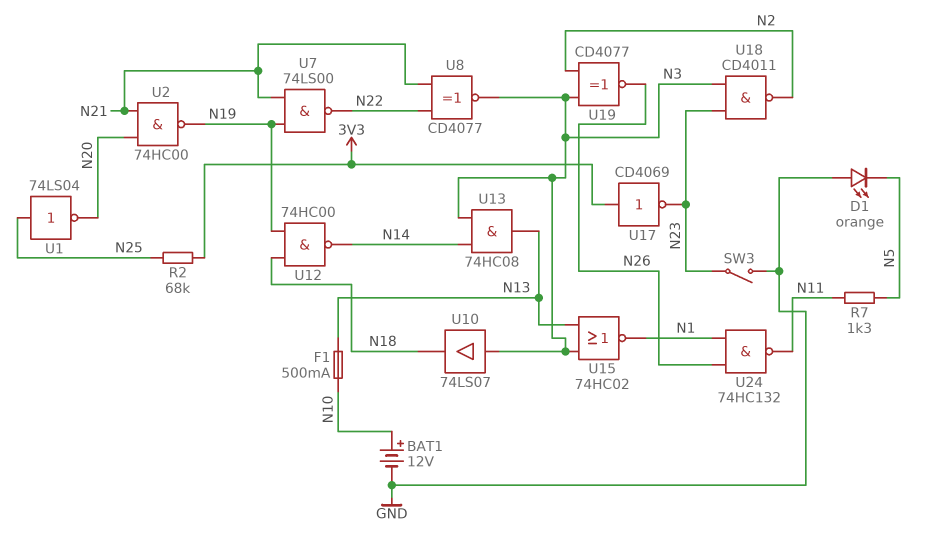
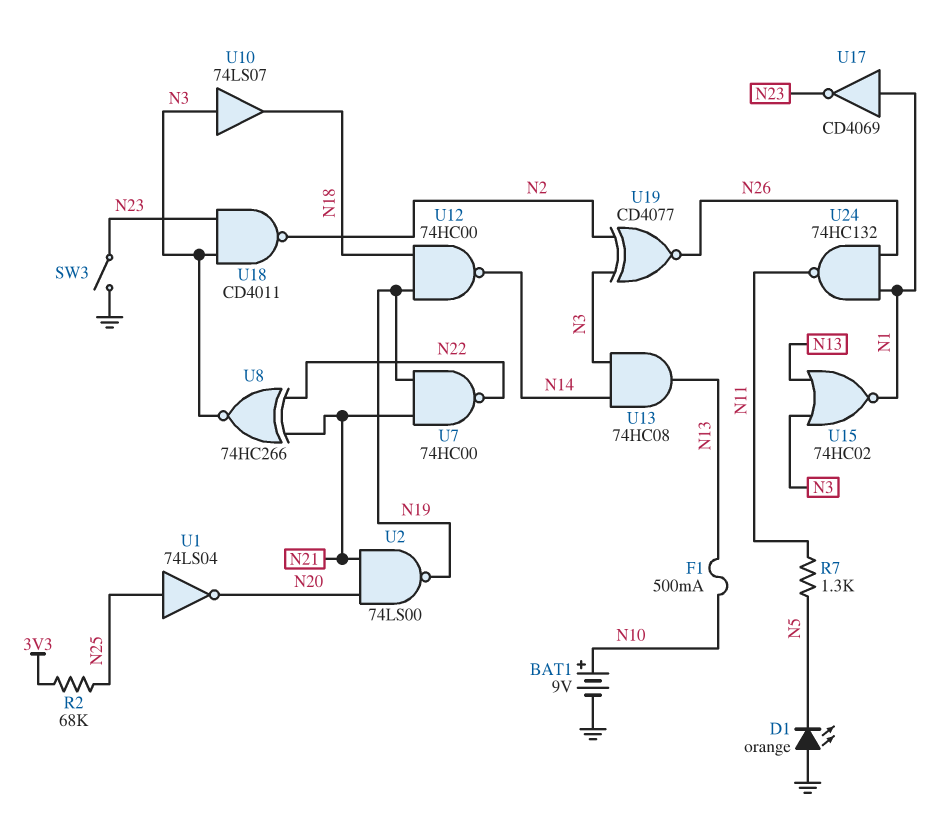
BAT1: 12V (plus N10, minus GND) -> 9V (plus N10, minus GND)
U2: NAND 74HC00 (in N20, in N21, out N19) -> NAND 74LS00 (in N20, in N21, out N19)
U7: NAND 74LS00 (in N19, in N21, out N22) -> NAND 74HC00 (in N19, in N21, out N22)
U8: XNOR CD4077 (in N21, in N22, out N3) -> XNOR 74HC266 (in N21, in N22, out N3)
U17: NOT CD4069 (in 3V3, out N23) -> NOT CD4069 (in N1, out N23)

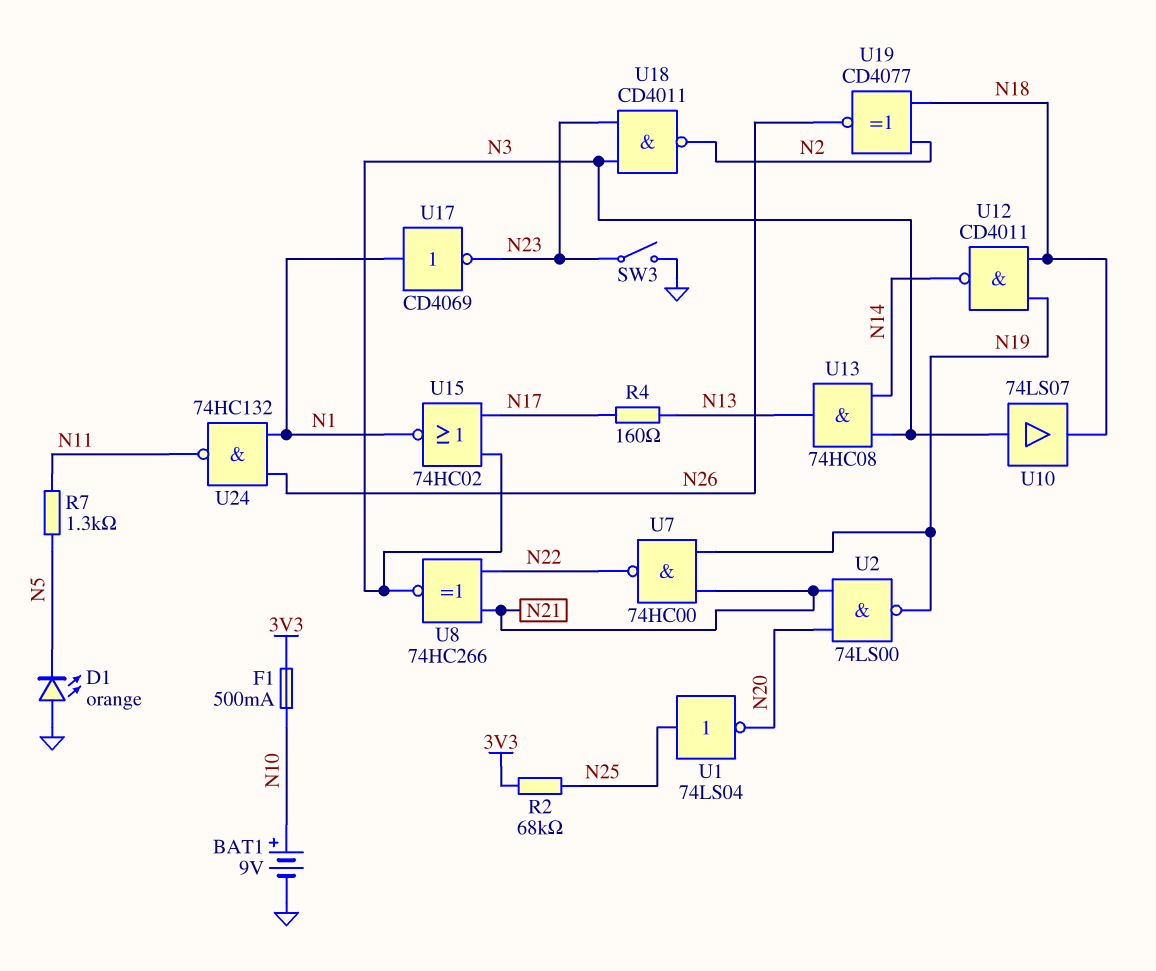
F1: 500mA (N10, N13) -> 500mA (3V3, N10)
R4: none -> 160 (N13, N17)
U12: NAND 74HC00 (in N18, in N19, out N14) -> NAND CD4011 (in N18, in N19, out N14)
U15: NOR 74HC02 (in N3, in N13, out N1) -> NOR 74HC02 (in N3, in N17, out N1)
U19: XNOR CD4077 (in N2, in N3, out N26) -> XNOR CD4077 (in N2, in N18, out N26)

